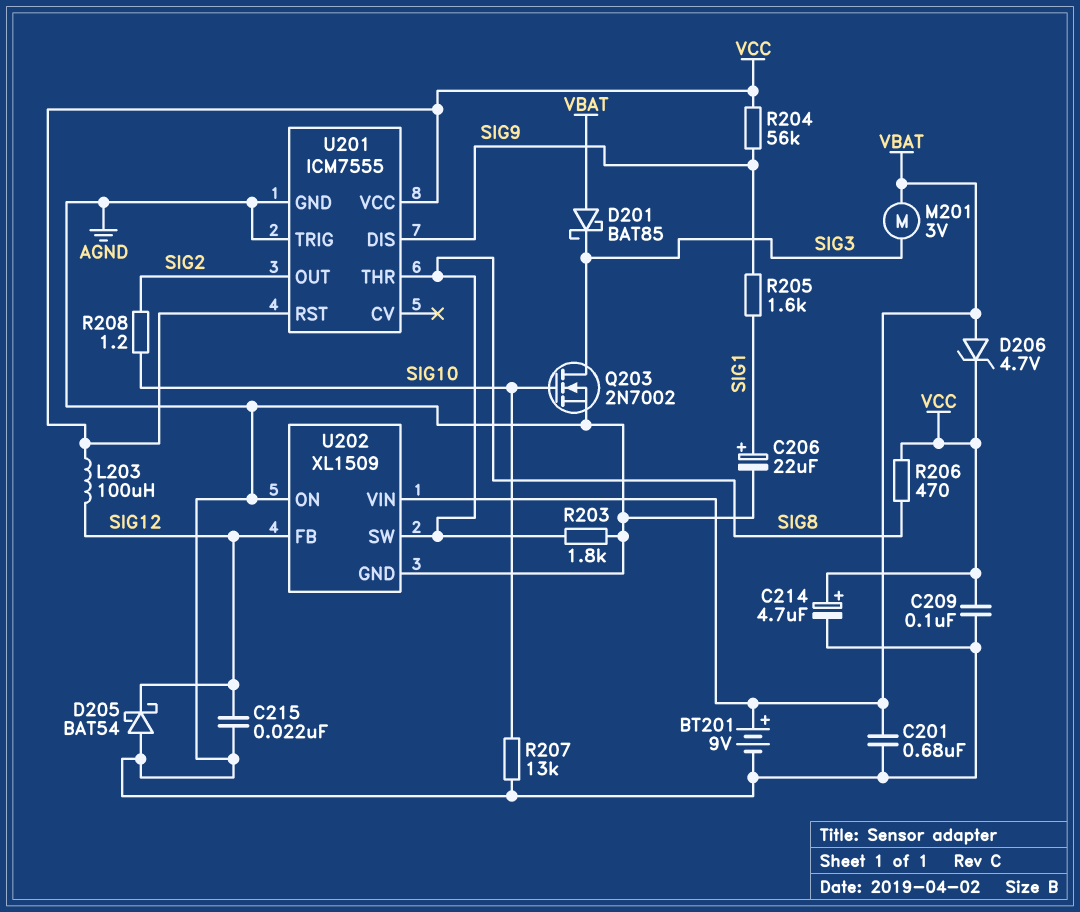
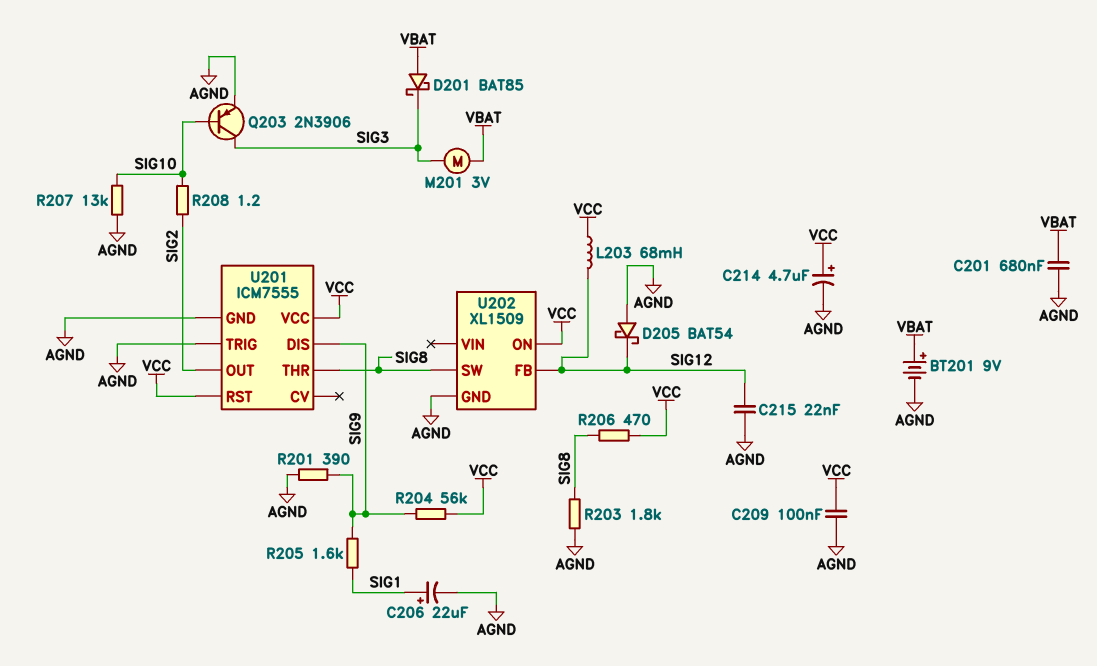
D206: zener 4.7V (A VBAT, K VCC) -> none
L203: 100uH (SIG12, VCC) -> 68mH (SIG12, VCC)
Q203: NMOS 2N7002 (G SIG10, D SIG3, S AGND) -> PNP 2N3906 (B SIG10, C SIG3, E AGND)
R201: none -> 390 (AGND, SIG9)
U202 pin ON: AGND -> VCC
U202 pin VIN: VBAT -> none

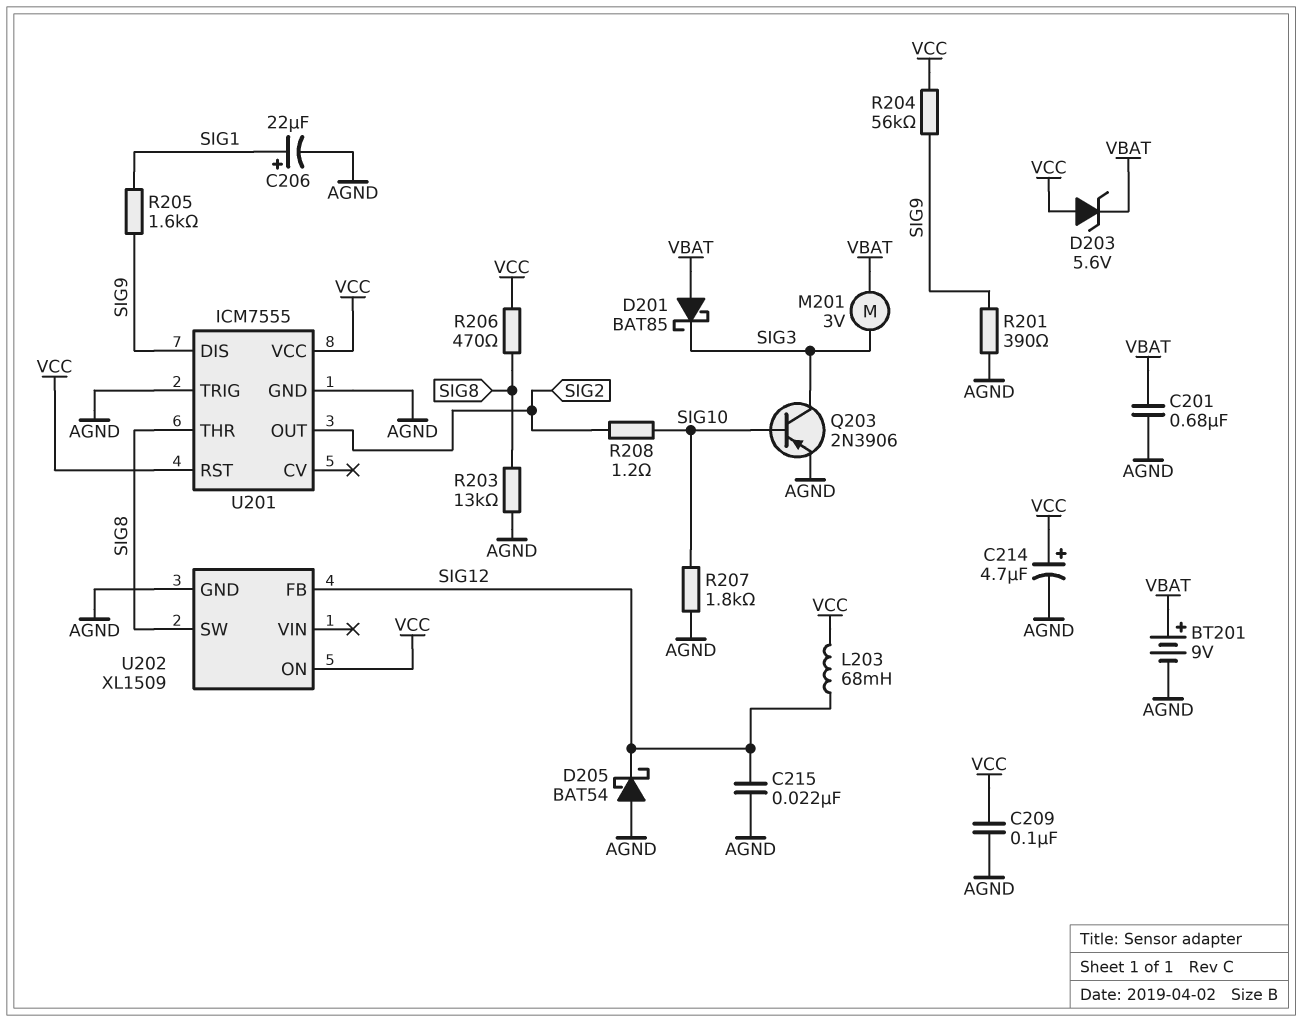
D203: none -> zener 5.6V (A VCC, K VBAT)
R203: 1.8k (AGND, SIG8) -> 13k (AGND, SIG8)
R207: 13k (AGND, SIG10) -> 1.8k (AGND, SIG10)

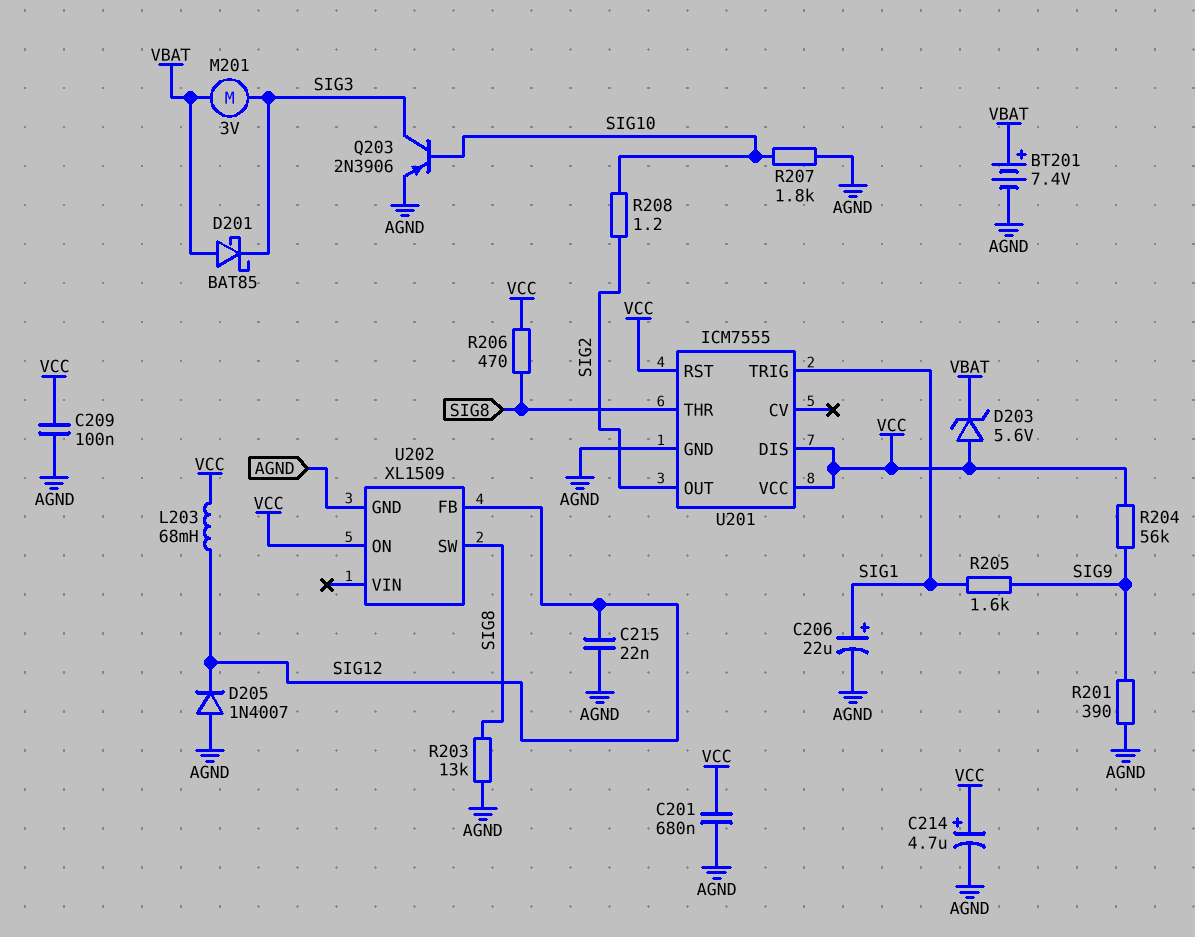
BT201: 9V (plus VBAT, minus AGND) -> 7.4V (plus VBAT, minus AGND)
C201: 680nF (AGND, VBAT) -> 680nF (AGND, VCC)
D205: schottky BAT54 (A AGND, K SIG12) -> diode 1N4007 (A AGND, K SIG12)
U201 pin DIS: SIG9 -> VCC
U201 pin TRIG: AGND -> SIG1

